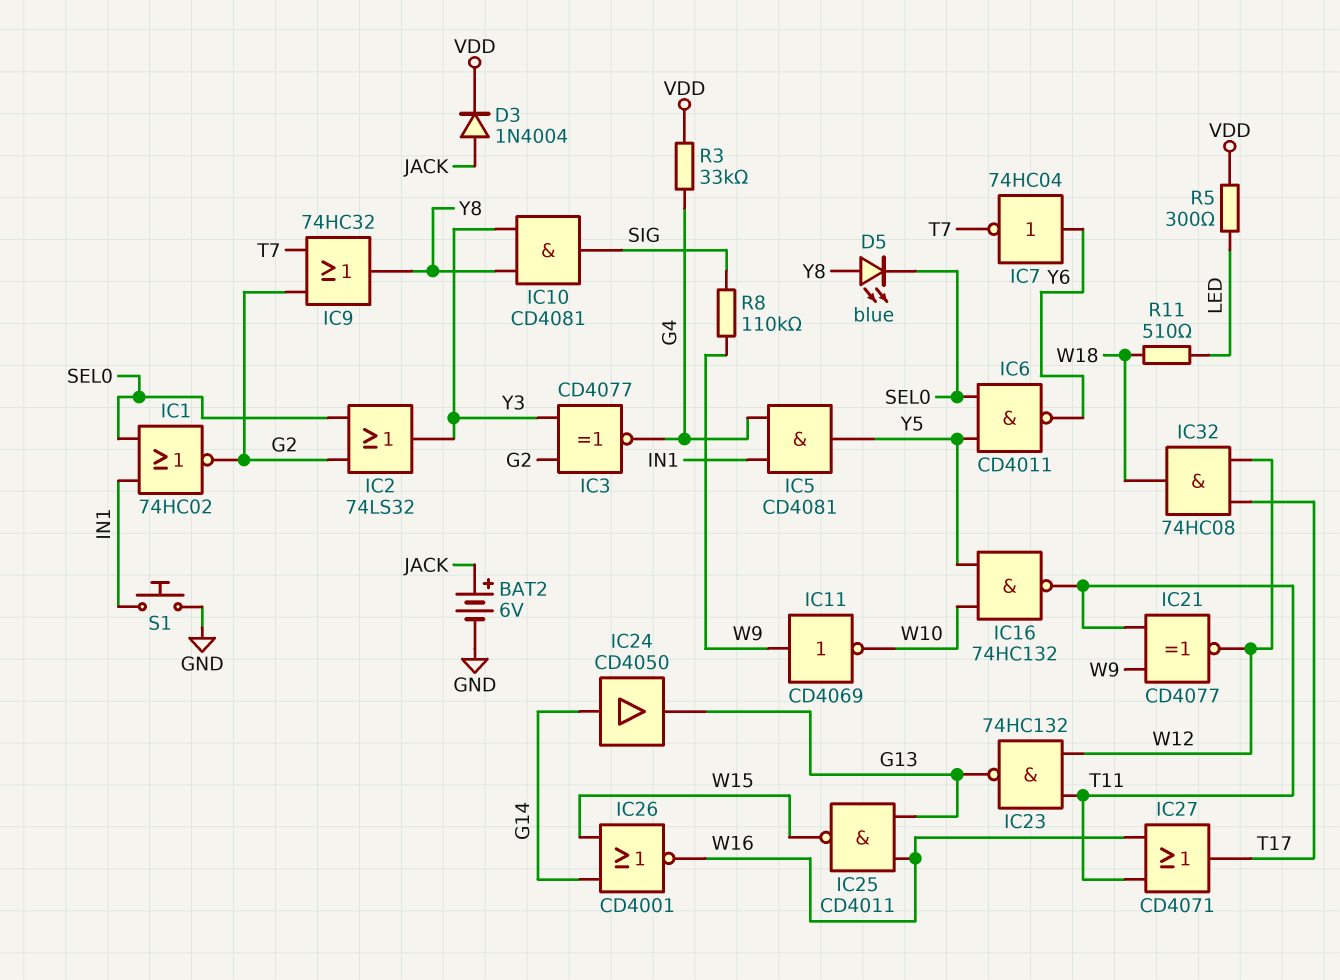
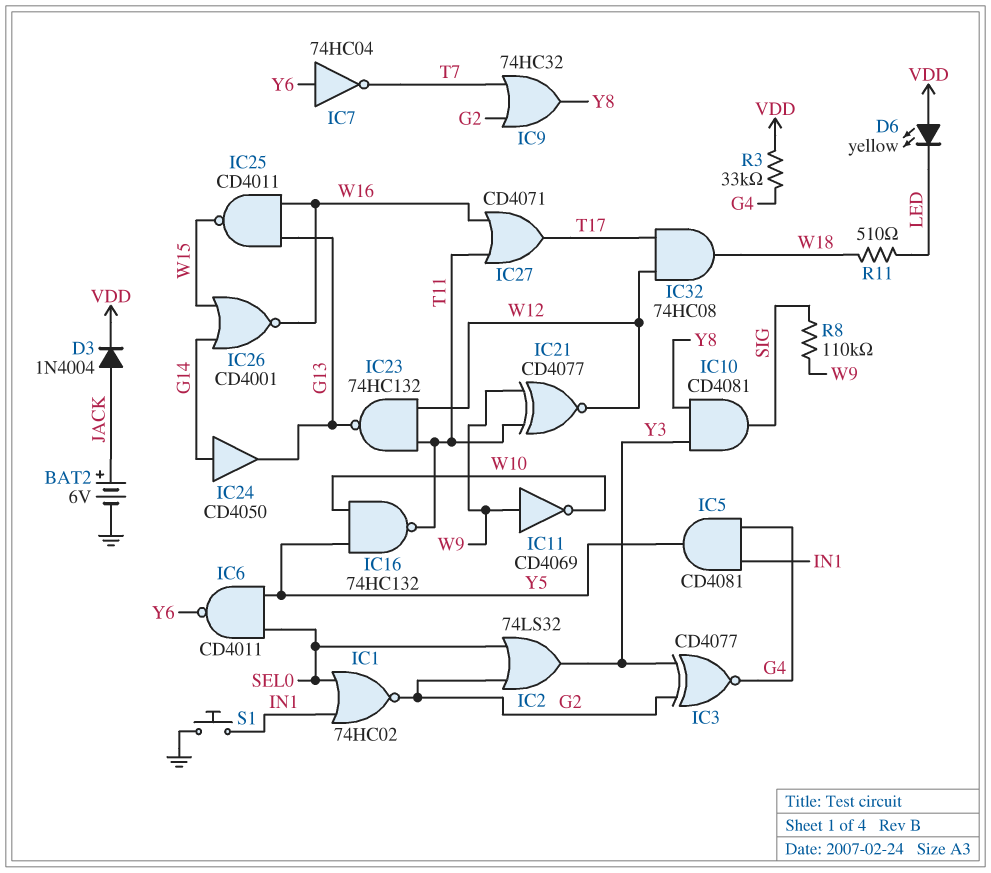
D5: LED blue (A Y8, K SEL0) -> none
D6: none -> LED yellow (A VDD, K LED)
R5: 300 (LED, VDD) -> none

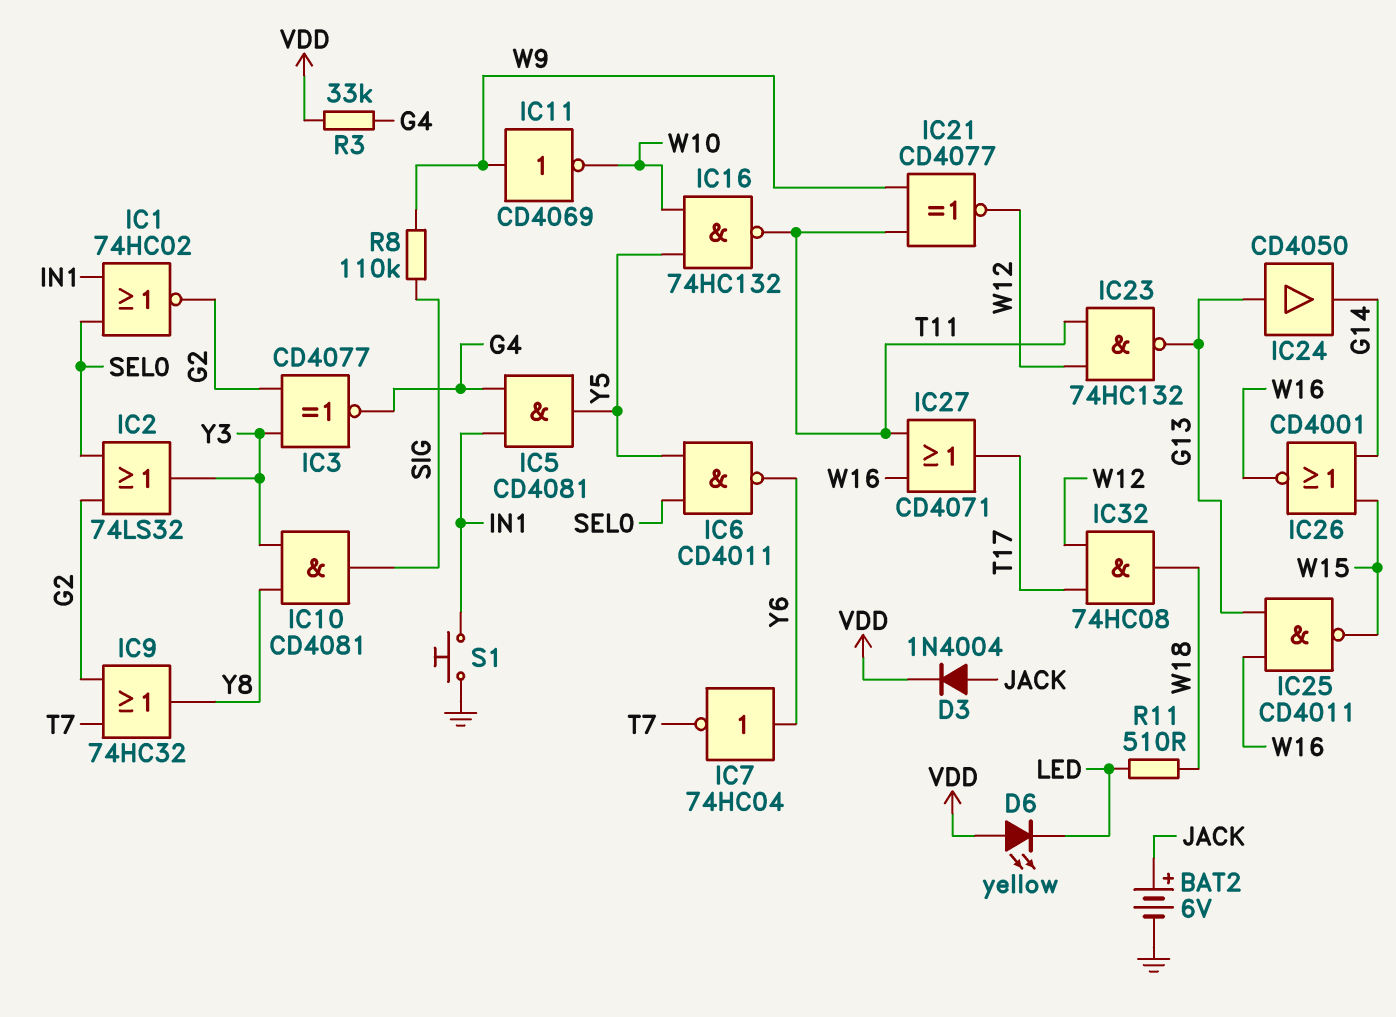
IC24: buffer CD4050 (in G14, out G13) -> buffer CD4050 (in G13, out G14)

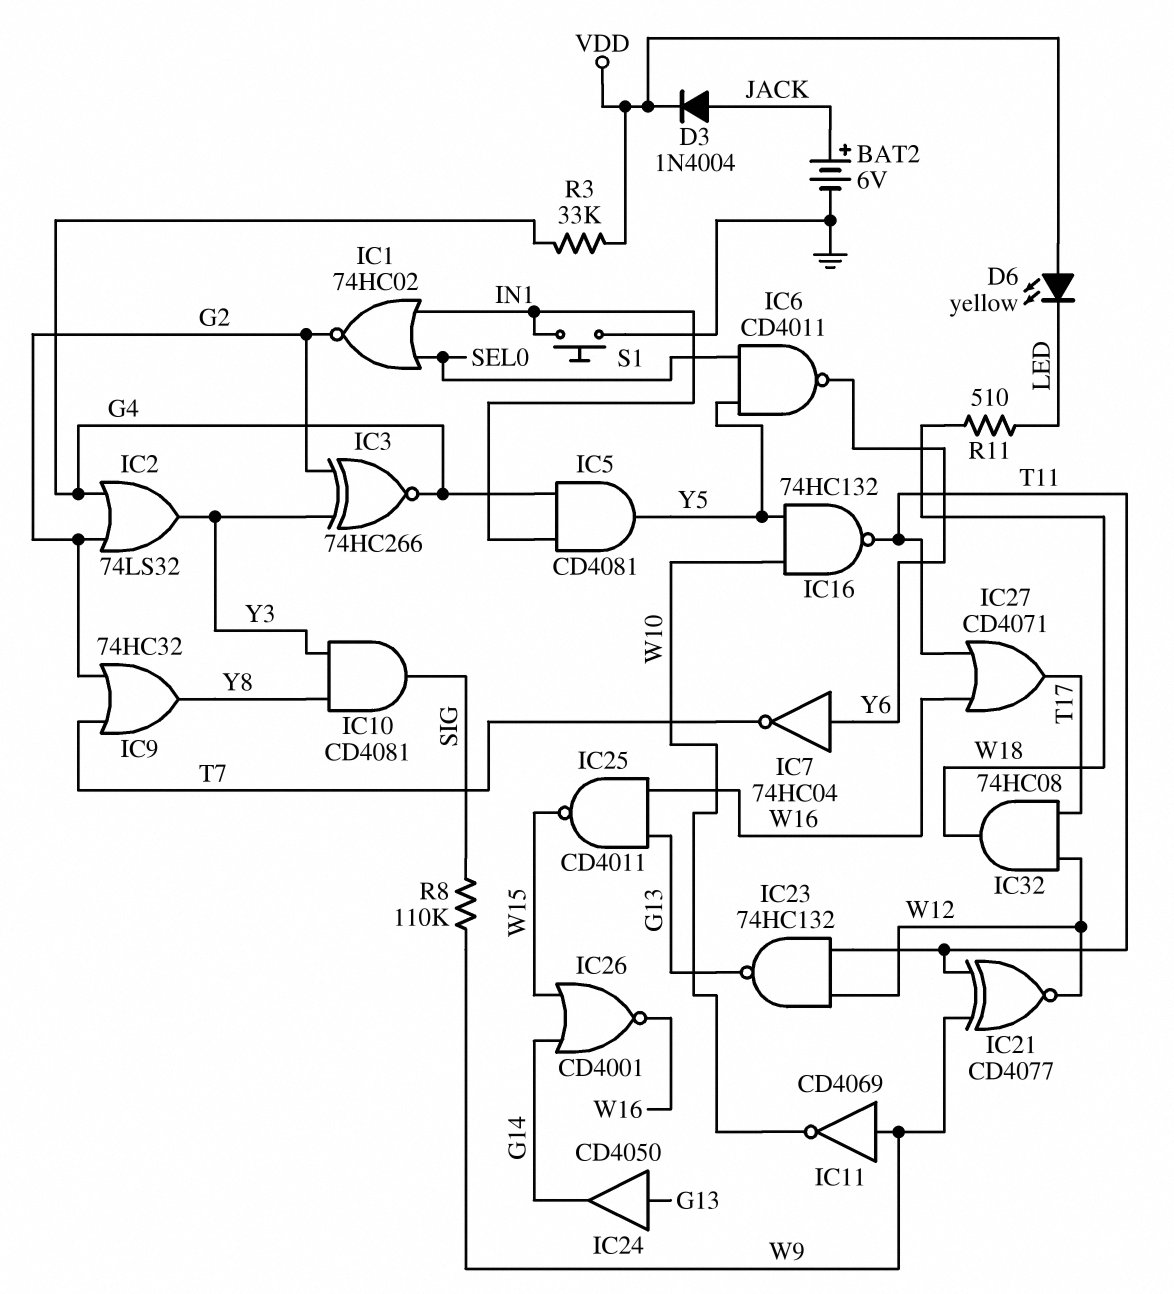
IC2: OR 74LS32 (in G2, in SEL0, out Y3) -> OR 74LS32 (in G2, in G4, out Y3)
IC3: XNOR CD4077 (in G2, in Y3, out G4) -> XNOR 74HC266 (in G2, in Y3, out G4)

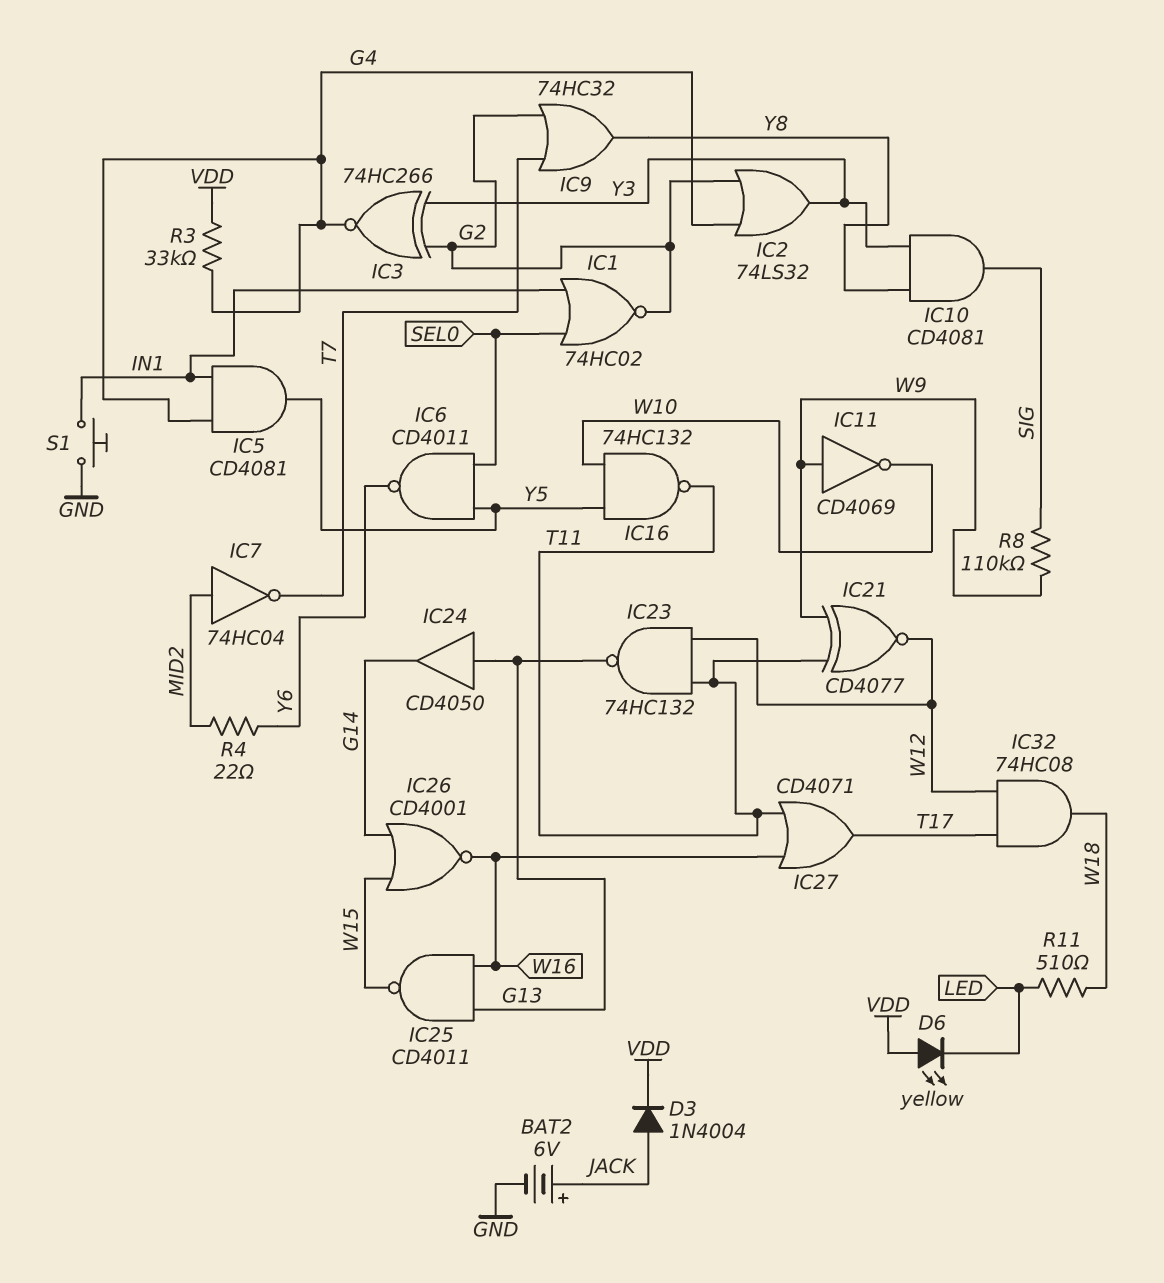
IC7: NOT 74HC04 (in Y6, out T7) -> NOT 74HC04 (in MID2, out T7)
R4: none -> 22 (MID2, Y6)

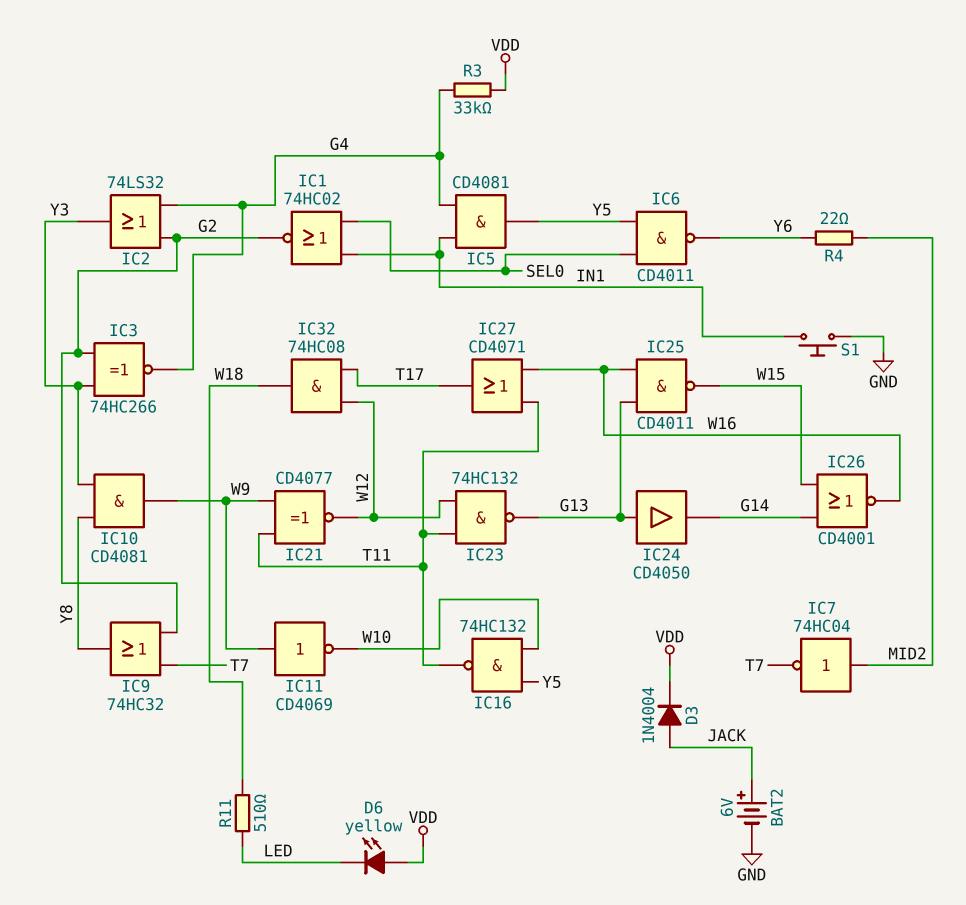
IC10: AND CD4081 (in Y3, in Y8, out SIG) -> AND CD4081 (in Y3, in Y8, out W9)
R8: 110k (SIG, W9) -> none

